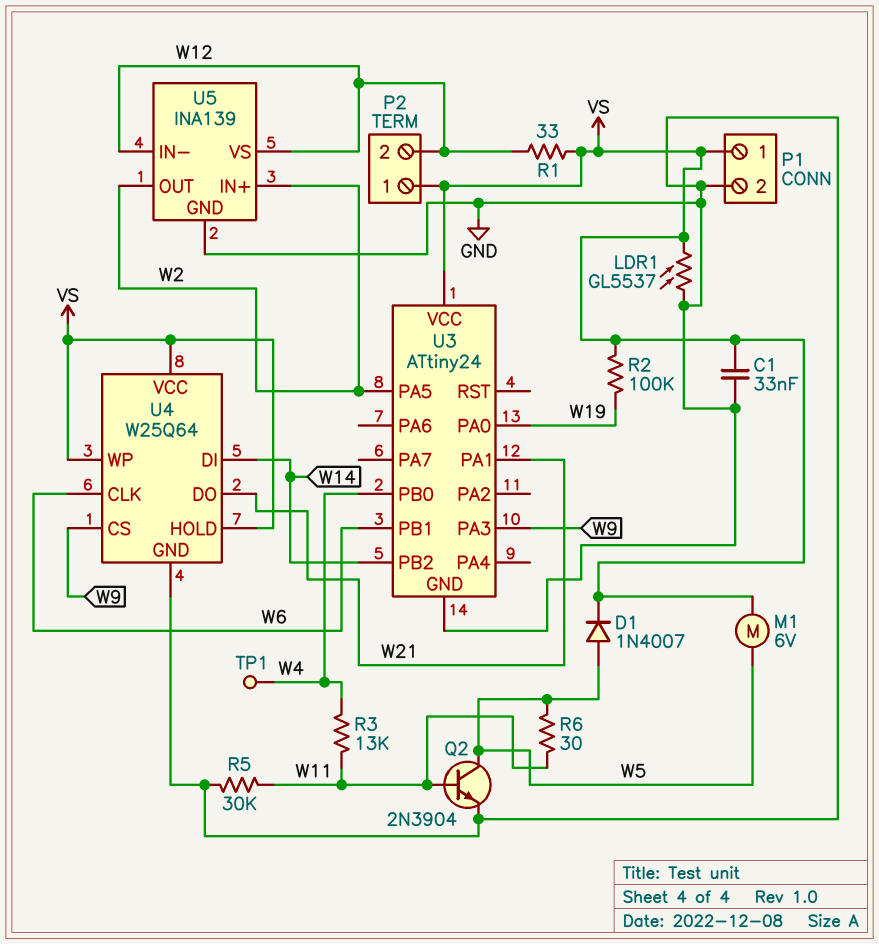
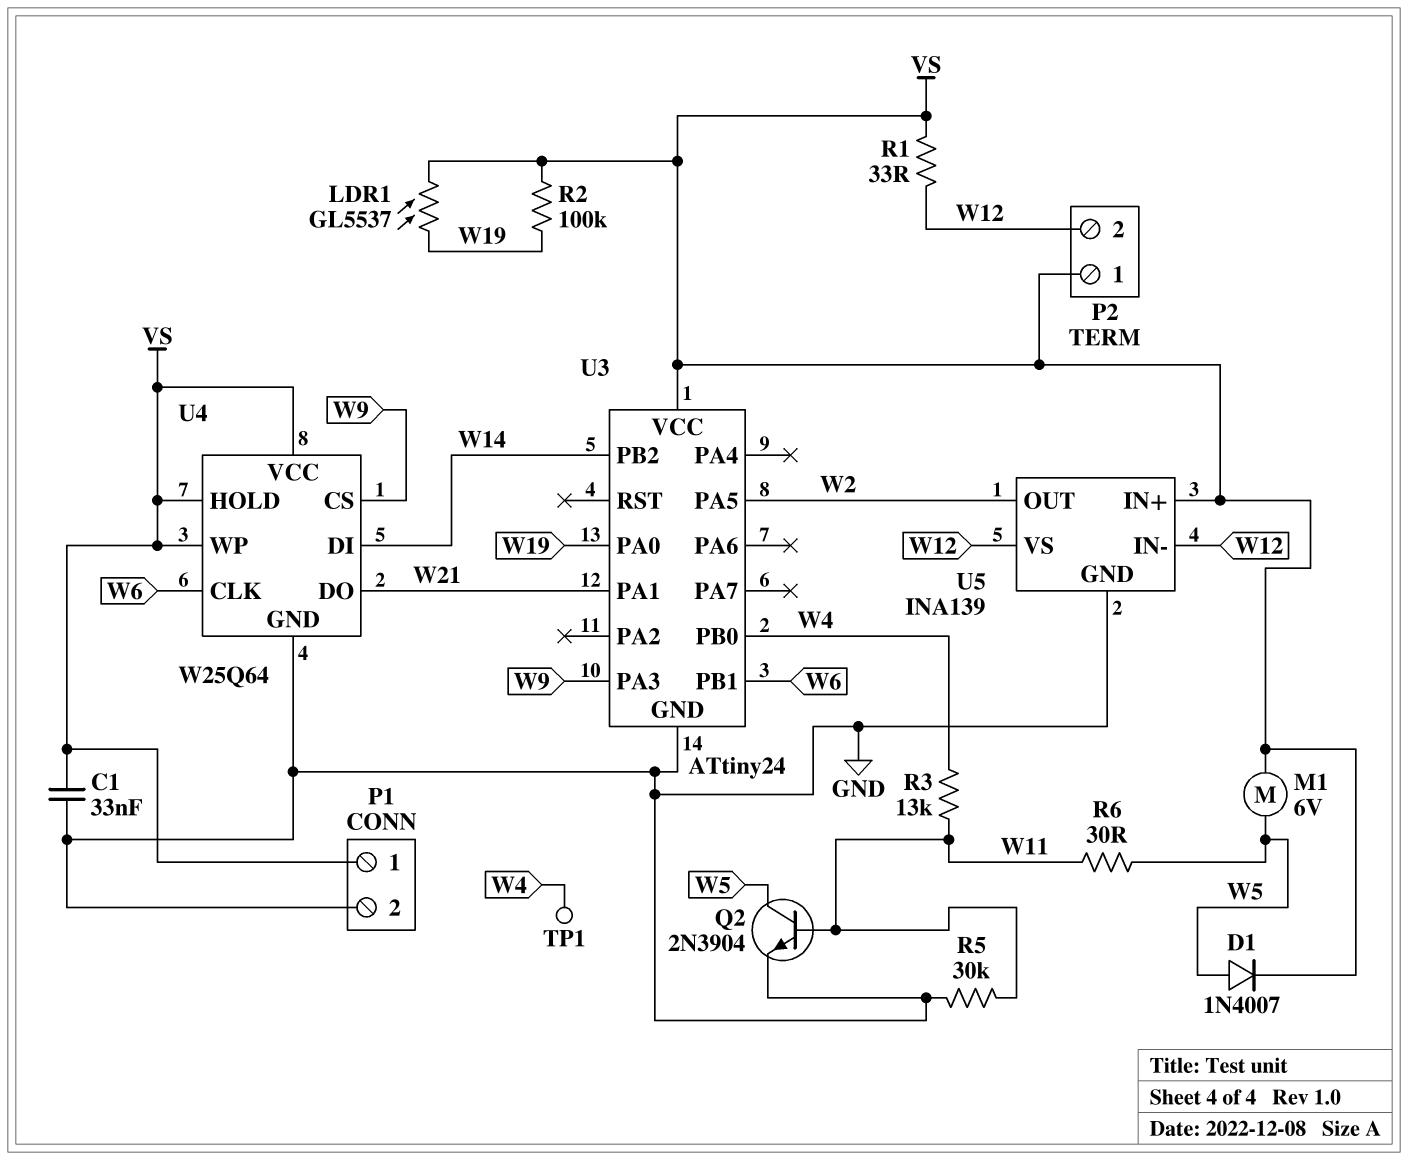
LDR1: GL5537 (GND, VS) -> GL5537 (VS, W19)
U5 pin IN+: W2 -> VS

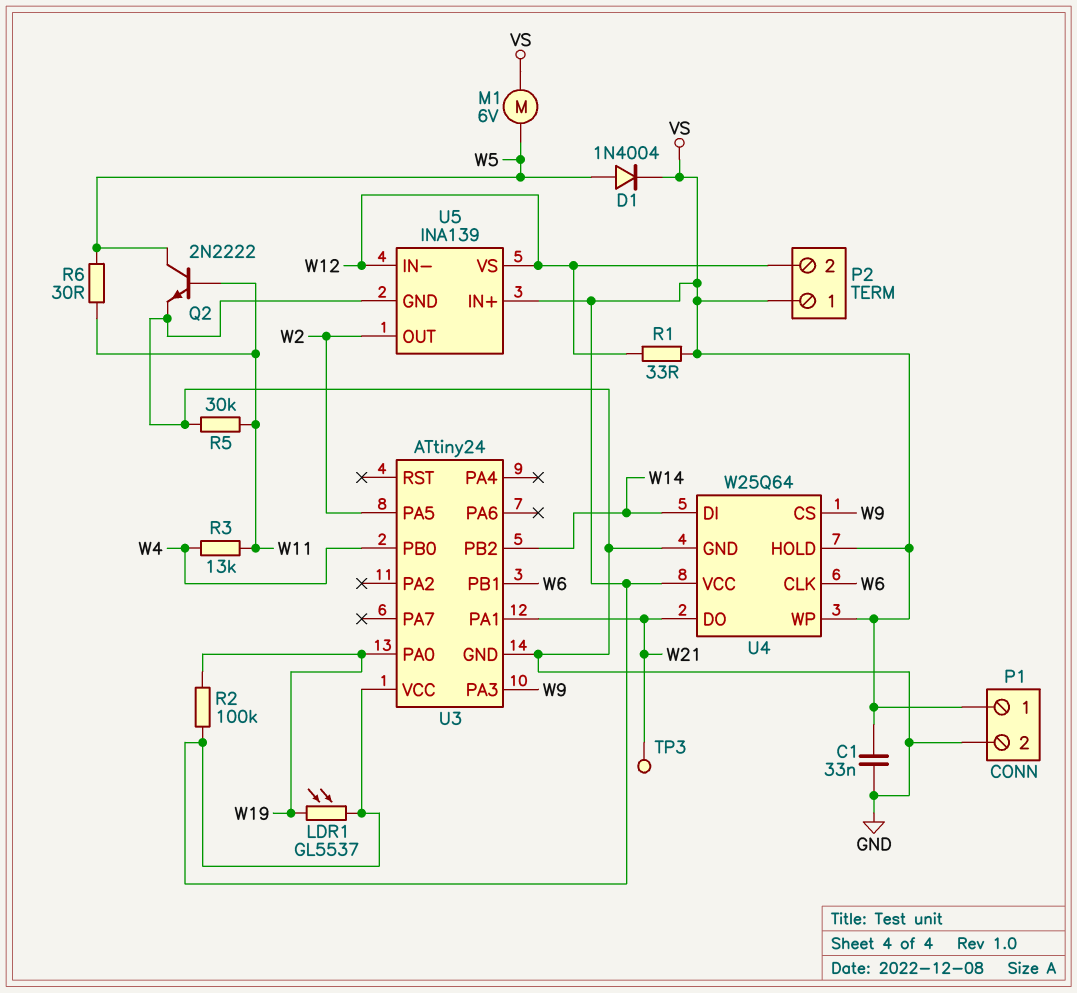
D1: diode 1N4007 (A W5, K VS) -> diode 1N4004 (A W5, K VS)
Q2: NPN 2N3904 (B W11, C W5, E GND) -> NPN 2N2222 (B W11, C W5, E GND)
TP1: test point (W4) -> none
TP3: none -> test point (W21)

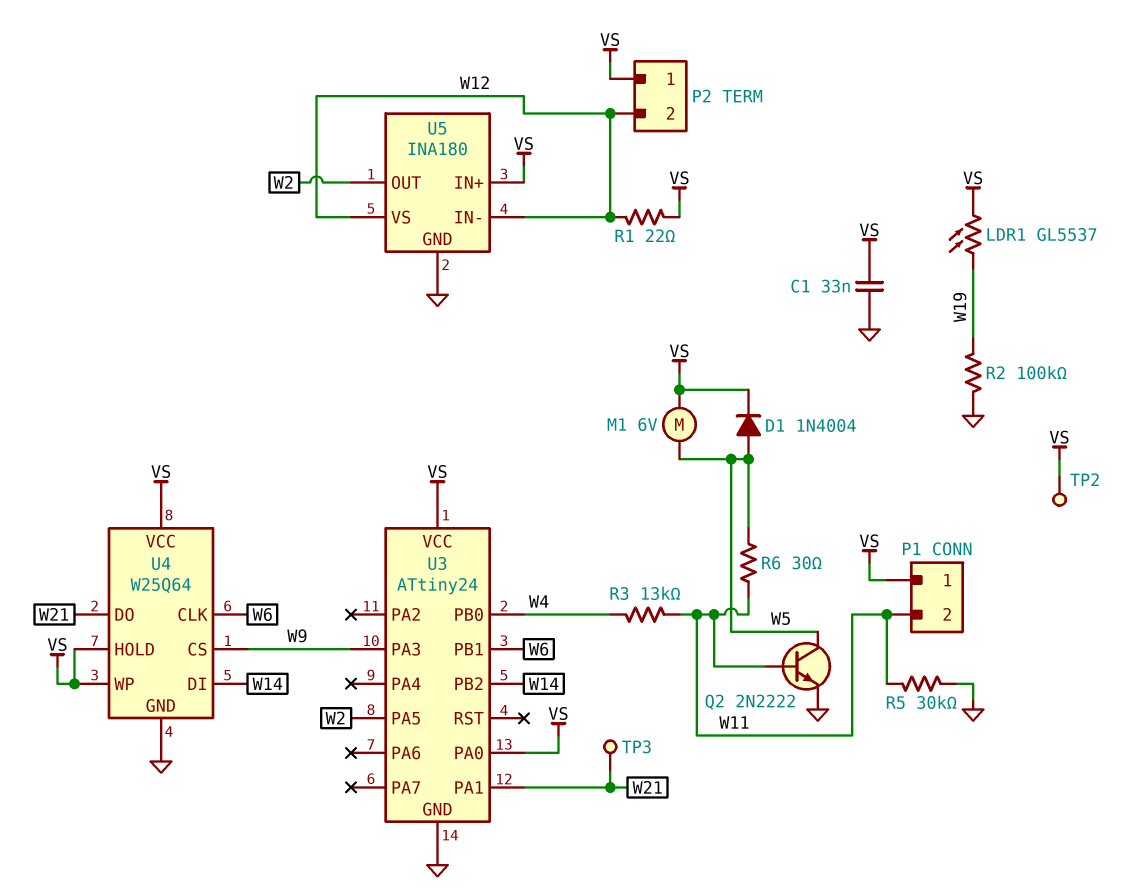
P1 pin 2: GND -> W11
R1: 33 (VS, W12) -> 22 (VS, W12)
R2: 100k (VS, W19) -> 100k (GND, W19)
TP2: none -> test point (VS)
U3 pin PA0: W19 -> VS
U5: INA139 -> INA180

